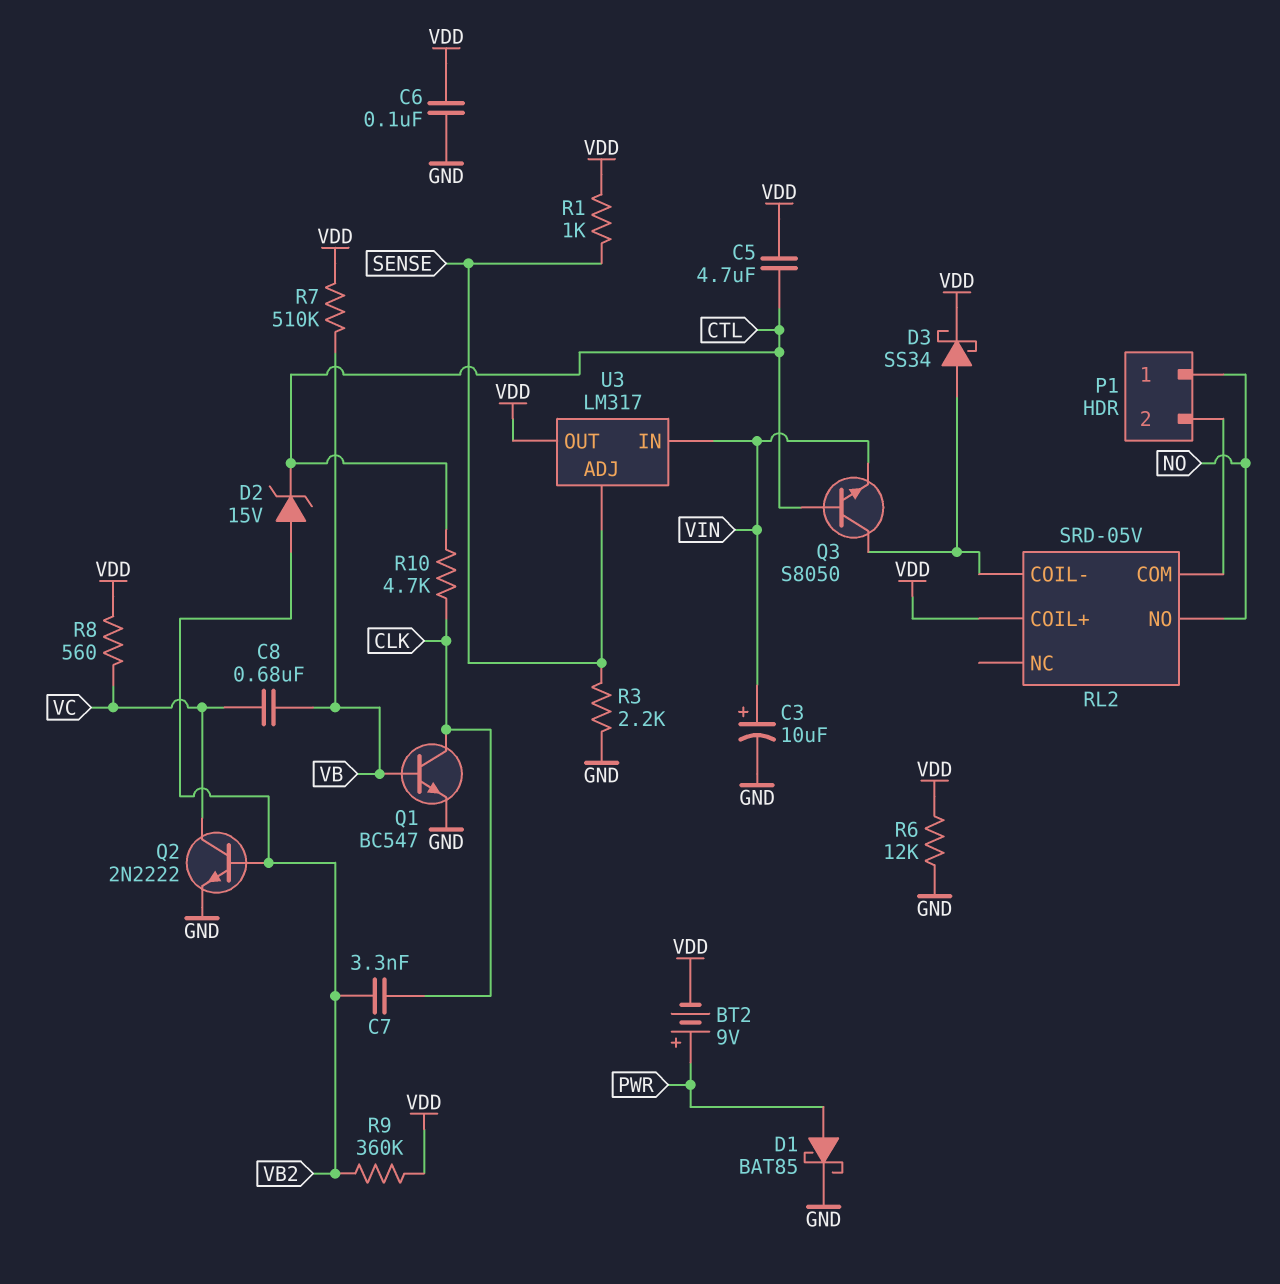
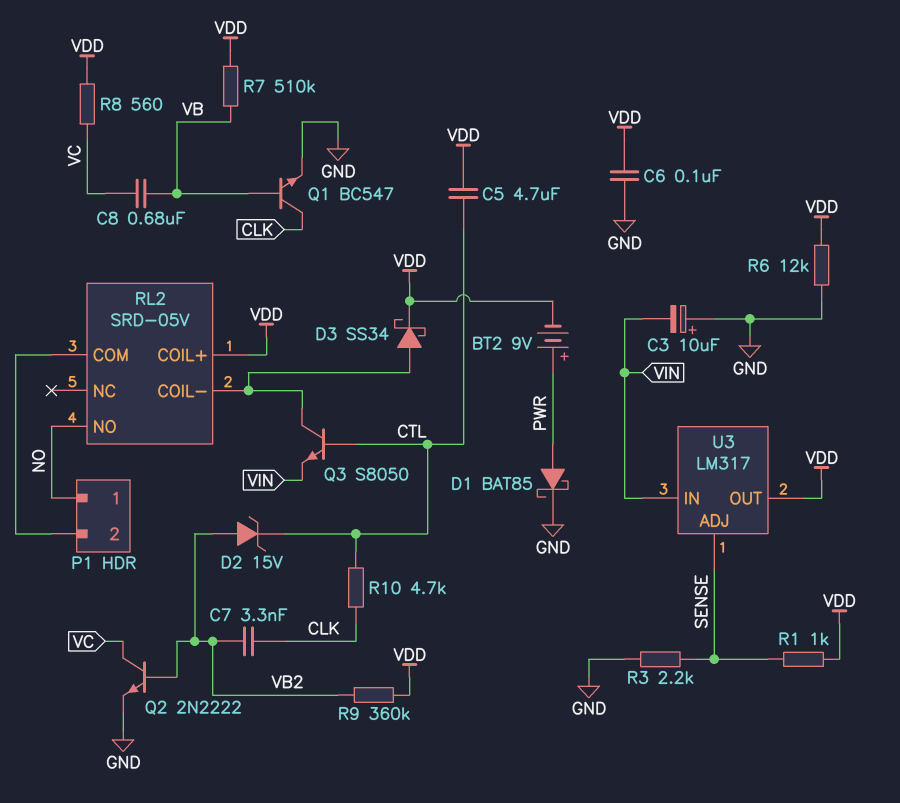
C3: 10uF (plus VIN, minus GND) -> 10uF (plus GND, minus VIN)

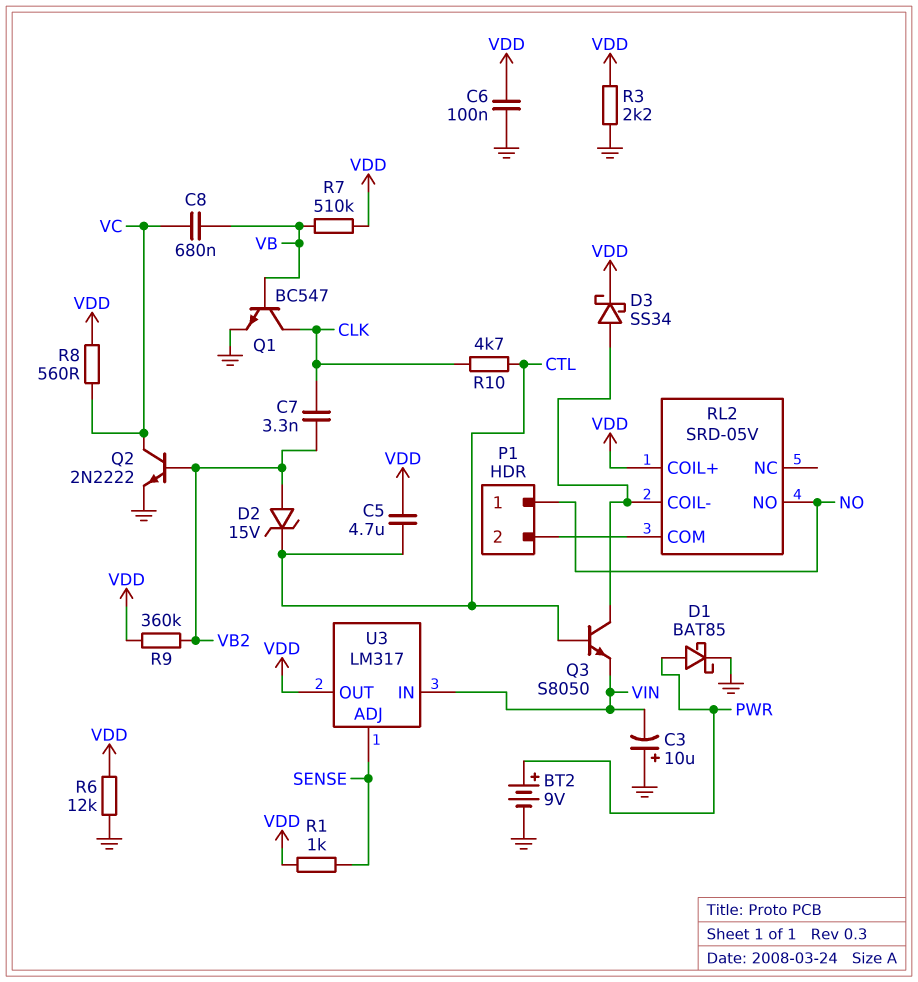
BT2: 9V (plus PWR, minus VDD) -> 9V (plus PWR, minus GND)
R3: 2.2k (GND, SENSE) -> 2.2k (GND, VDD)

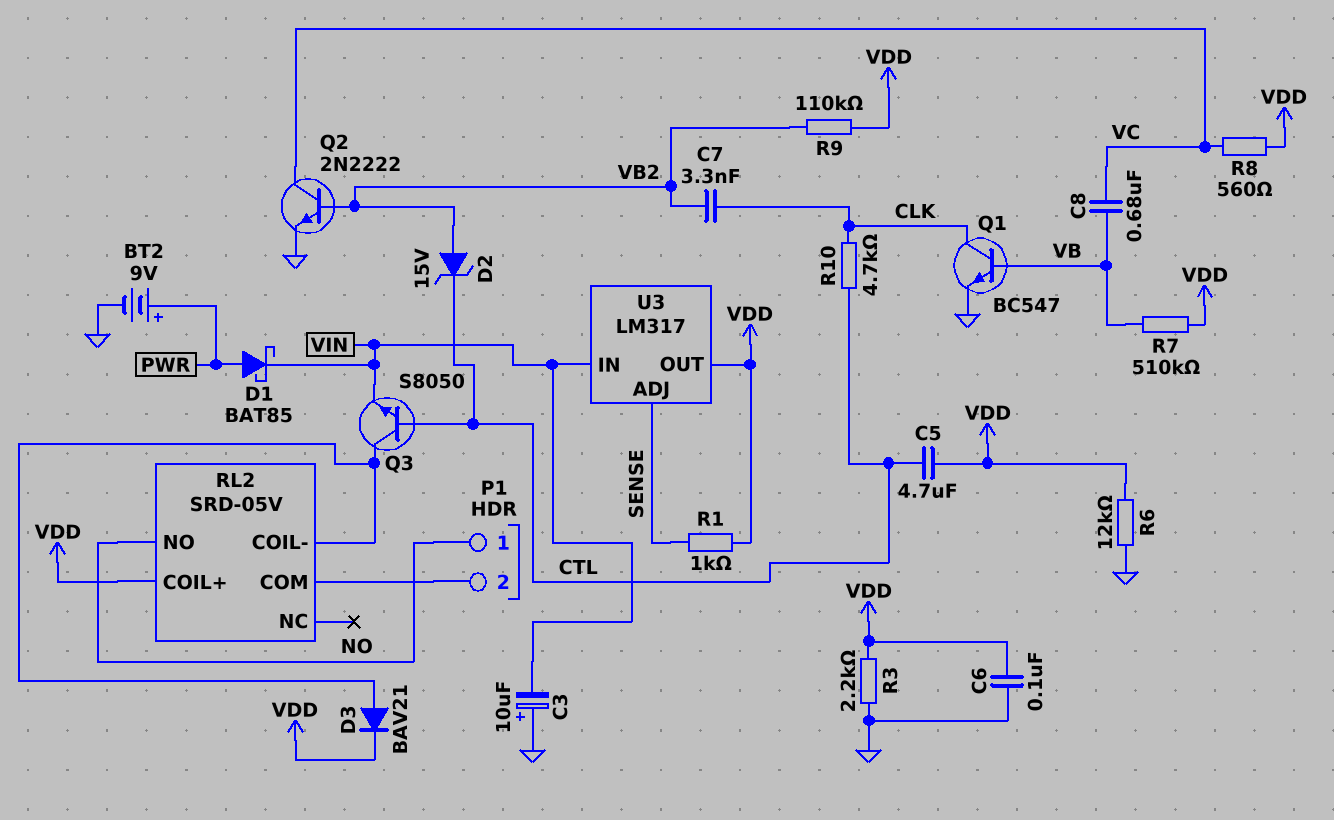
D1: schottky BAT85 (A PWR, K GND) -> schottky BAT85 (A PWR, K VIN)
D3: schottky SS34 (A RL2/COIL-, K VDD) -> diode BAV21 (A RL2/COIL-, K VDD)
R9: 360k (VB2, VDD) -> 110k (VB2, VDD)

